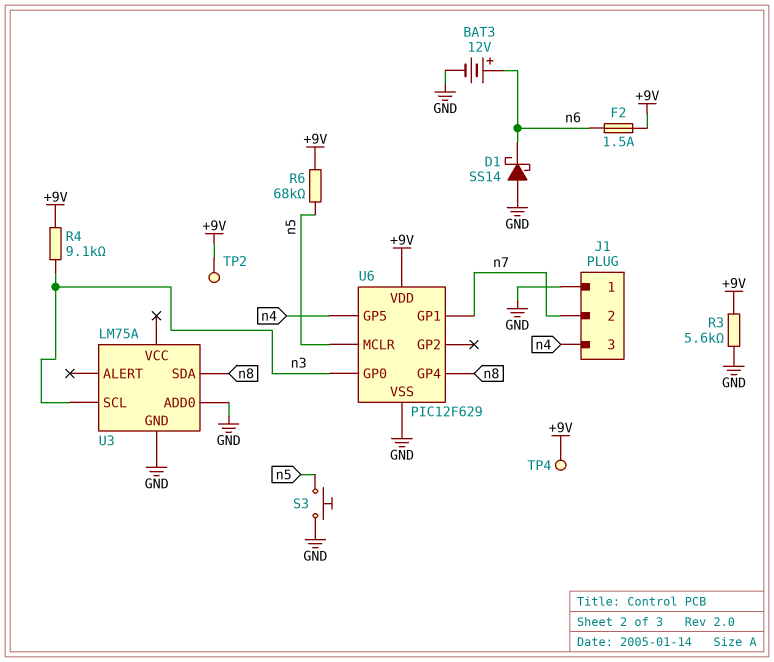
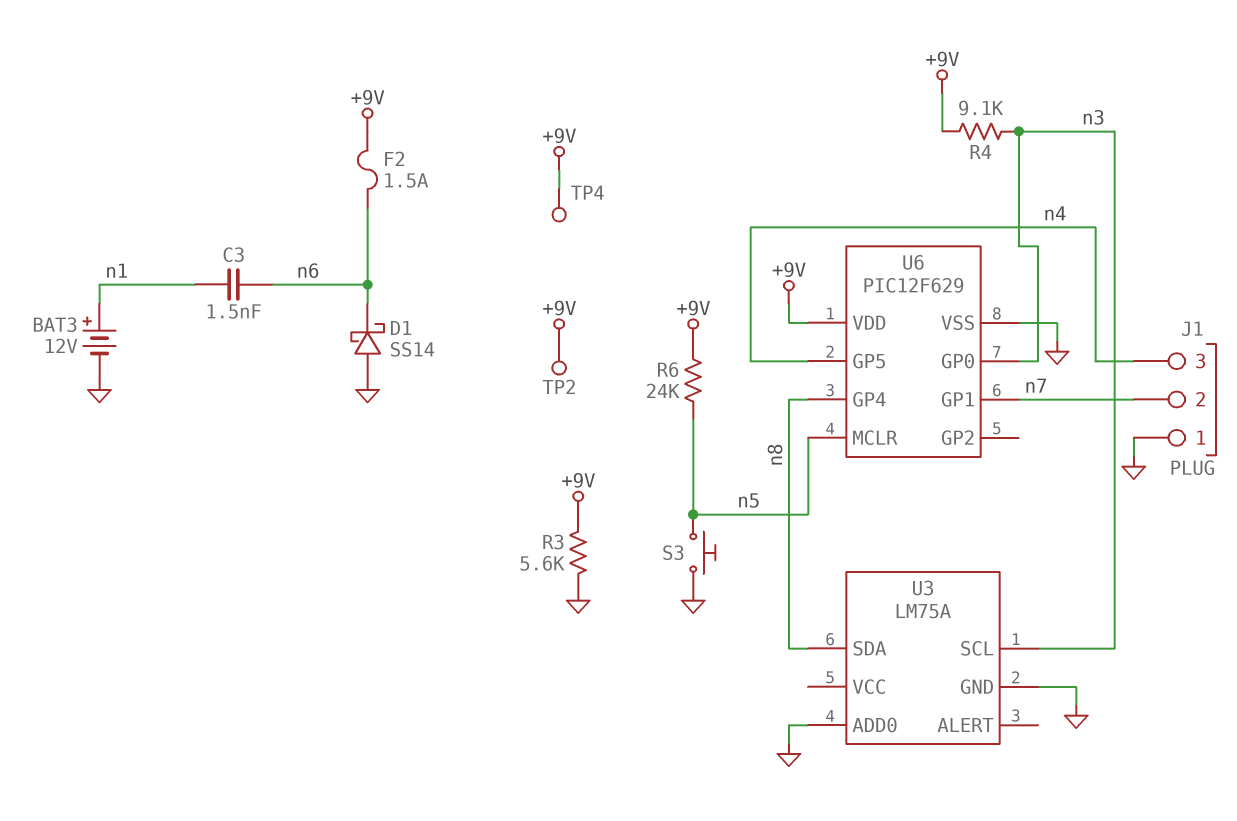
BAT3: 12V (plus n6, minus GND) -> 12V (plus n1, minus GND)
C3: none -> 1.5nF (n1, n6)
R6: 68k (+9V, n5) -> 24k (+9V, n5)

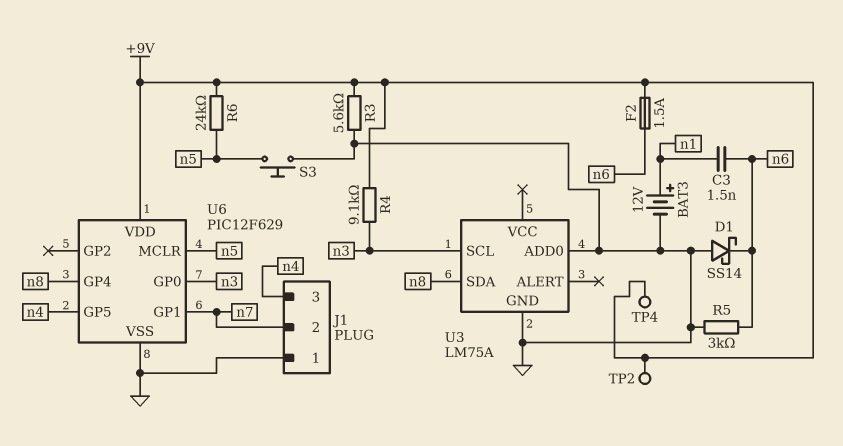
R5: none -> 3k (GND, n6)

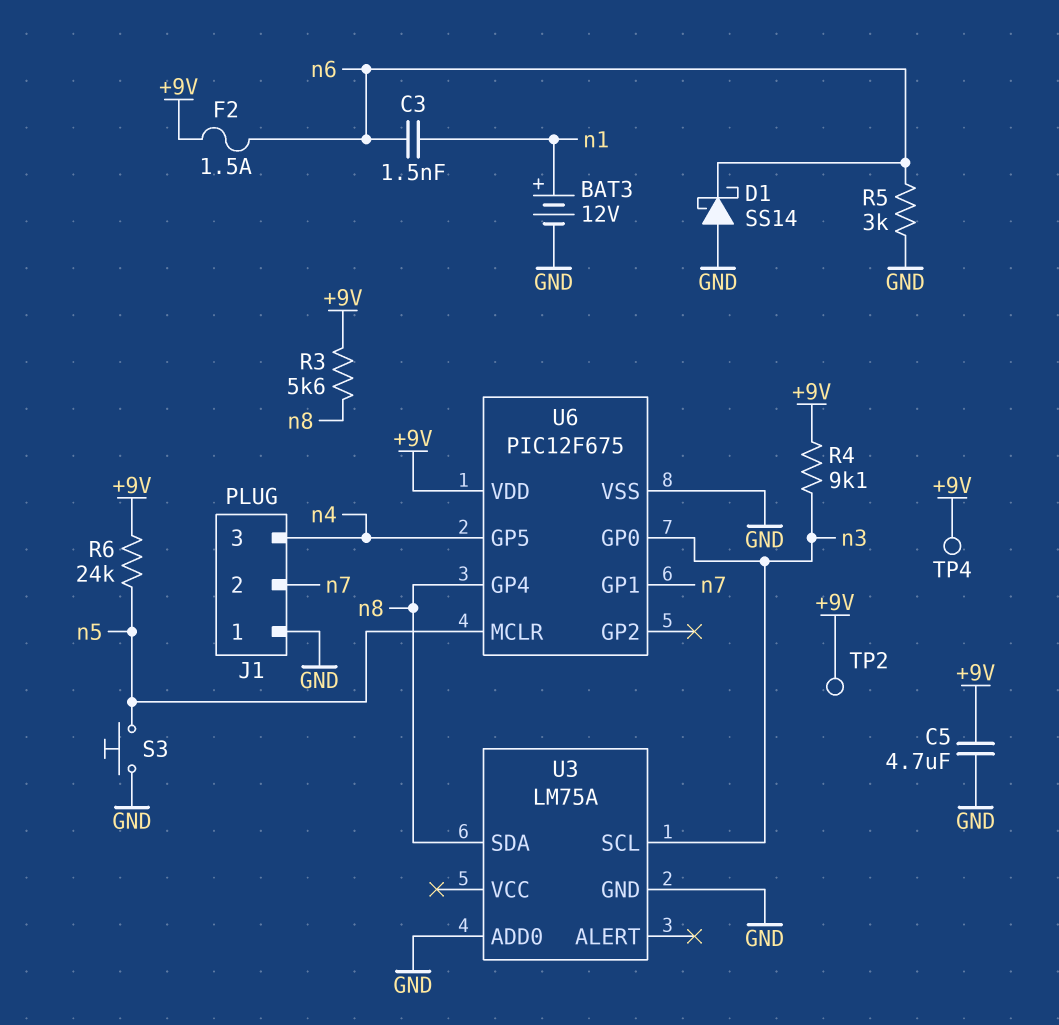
C5: none -> 4.7uF (+9V, GND)
R3: 5.6k (+9V, GND) -> 5.6k (+9V, n8)
U6: PIC12F629 -> PIC12F675

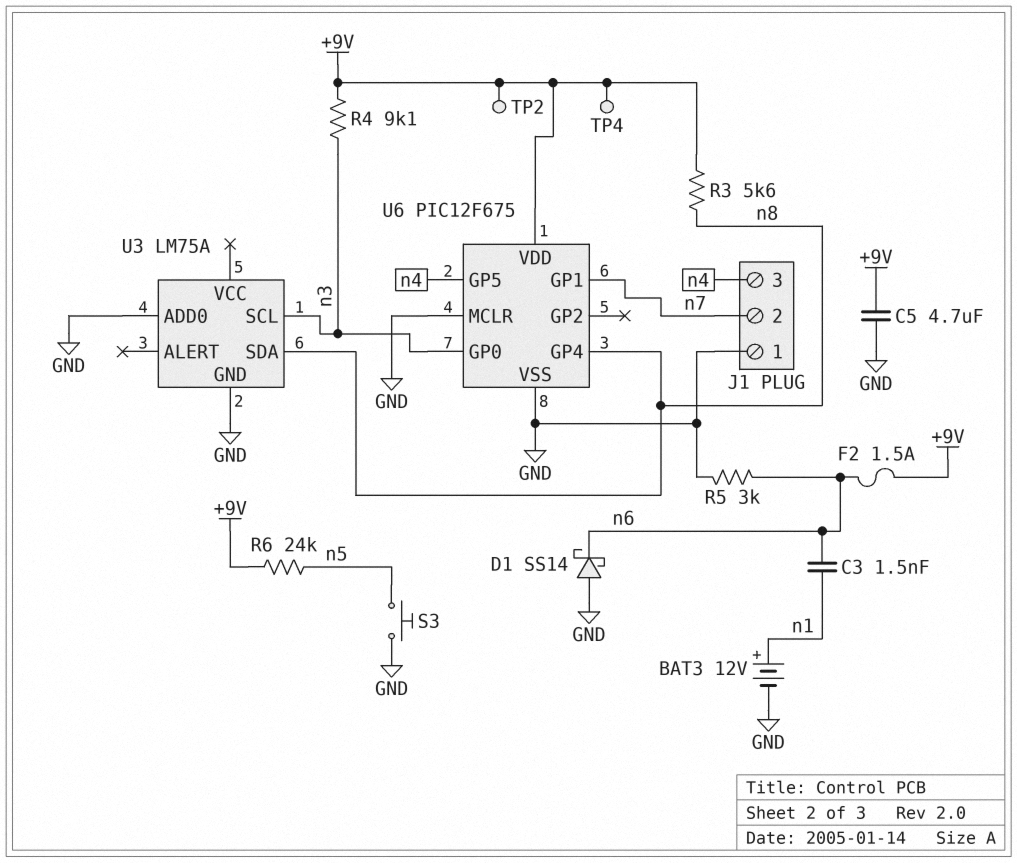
U6 pin MCLR: n5 -> GND

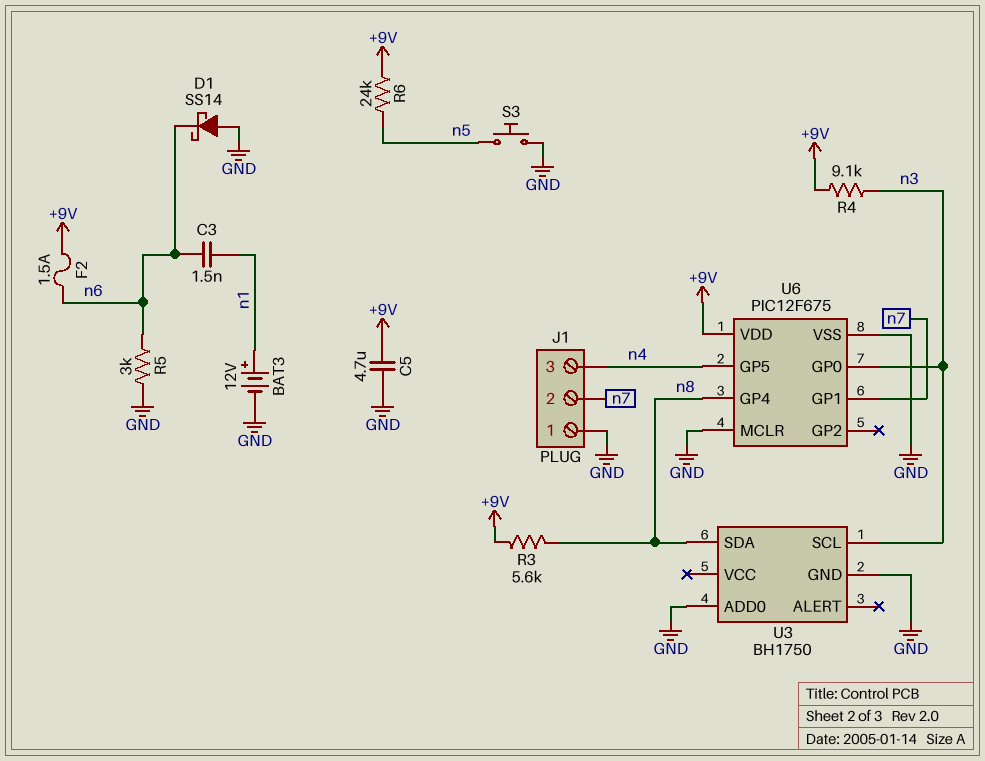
TP2: test point (+9V) -> none
TP4: test point (+9V) -> none
U3: LM75A -> BH1750

